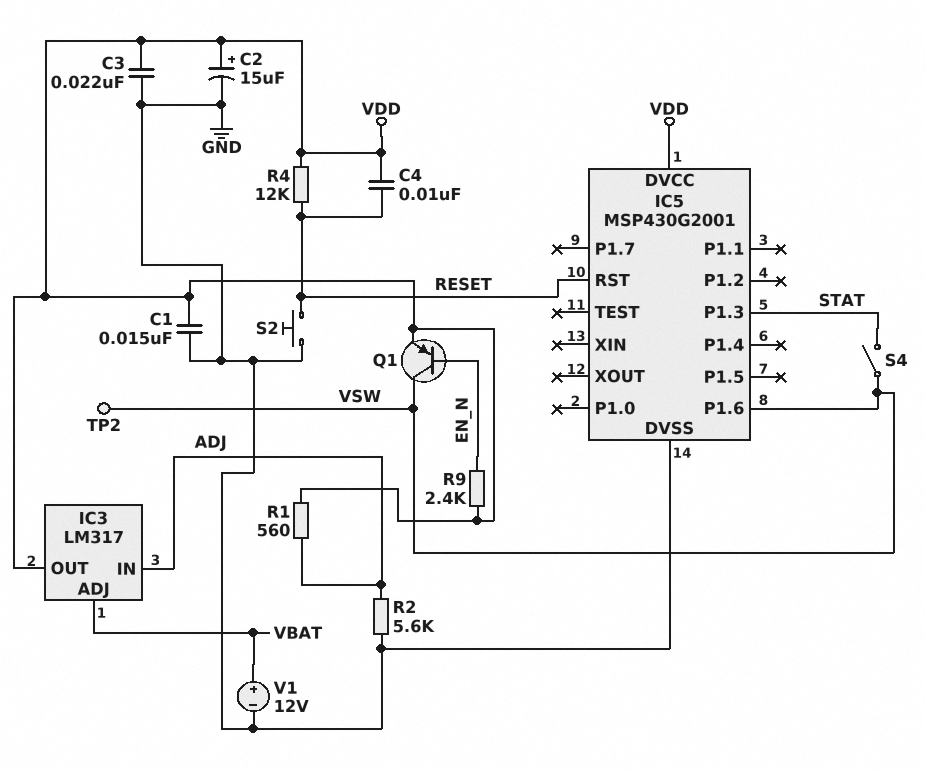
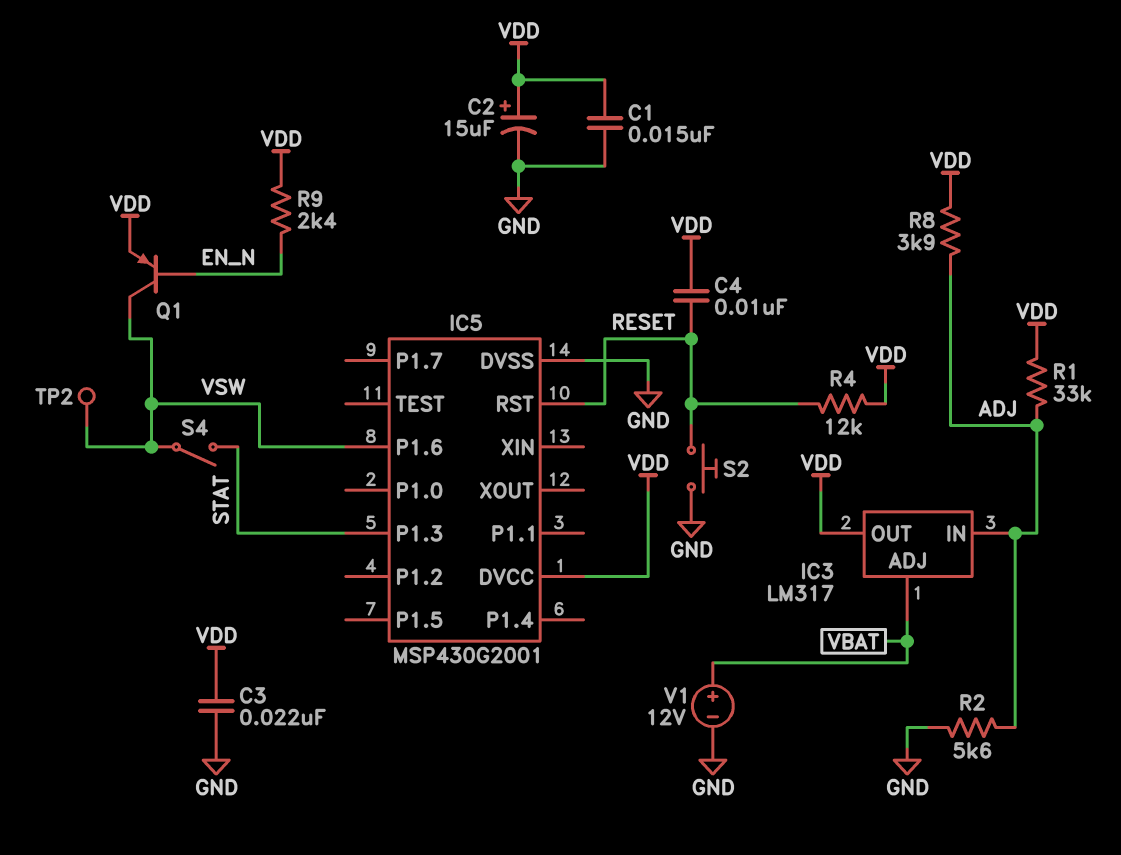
R1: 560 (ADJ, VDD) -> 33k (ADJ, VDD)
R8: none -> 3.9k (ADJ, VDD)

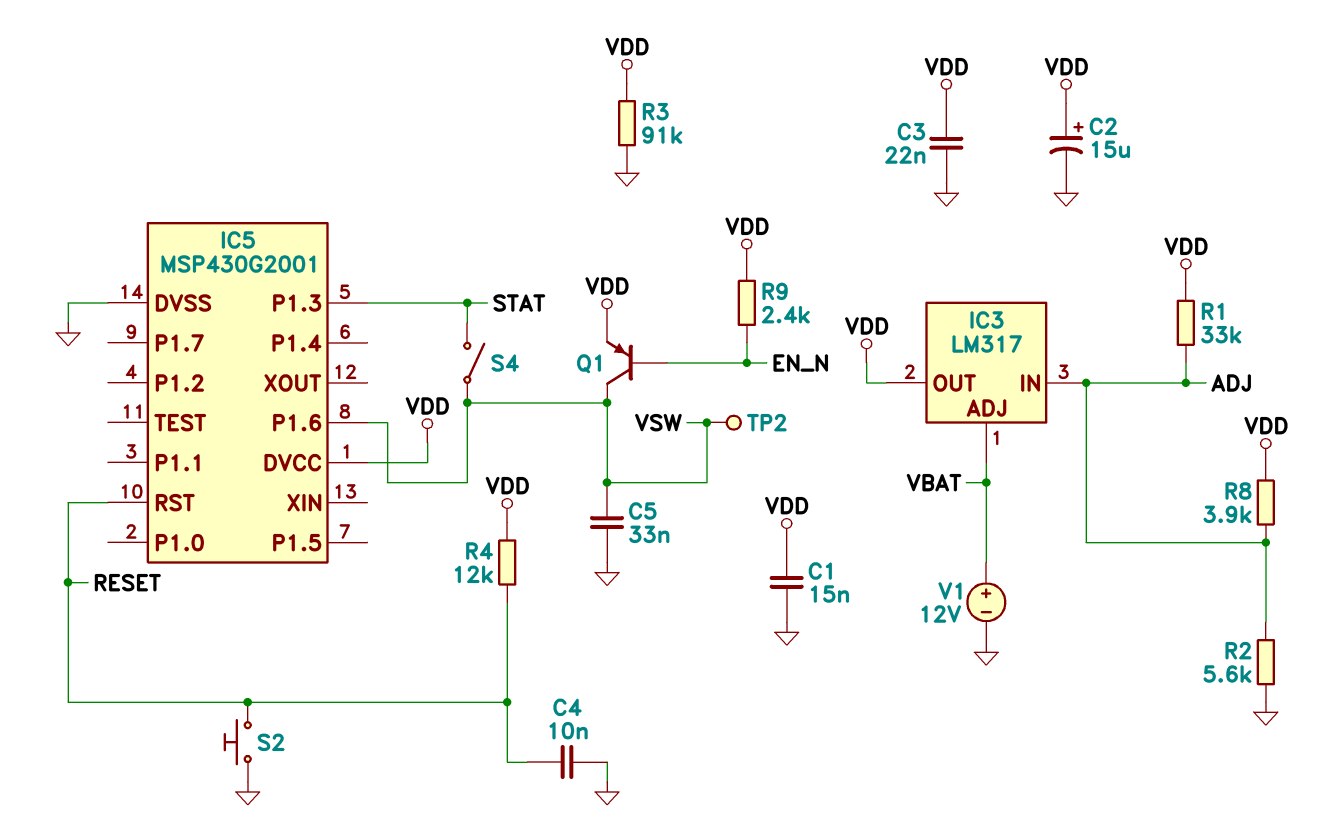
C4: 10nF (RESET, VDD) -> 10nF (GND, RESET)
C5: none -> 33nF (GND, VSW)
R3: none -> 91k (GND, VDD)

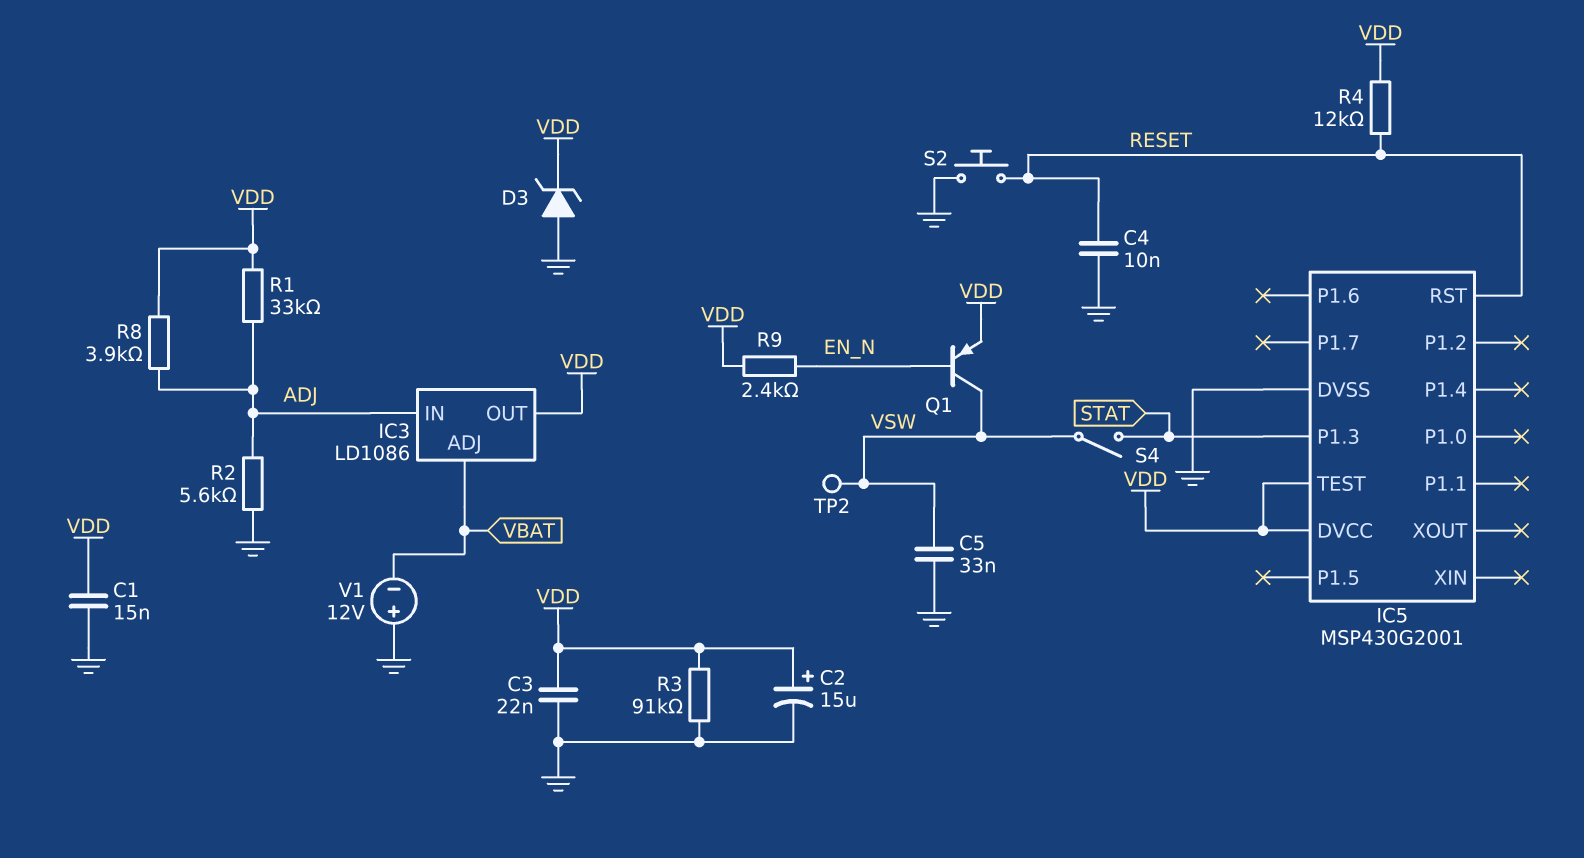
D3: none -> zener (A GND, K VDD)
IC3: LM317 -> LD1086
IC5 pin P1.6: VSW -> none
IC5 pin TEST: none -> VDD
V1: 12V (plus VBAT, minus GND) -> 12V (plus GND, minus VBAT)

